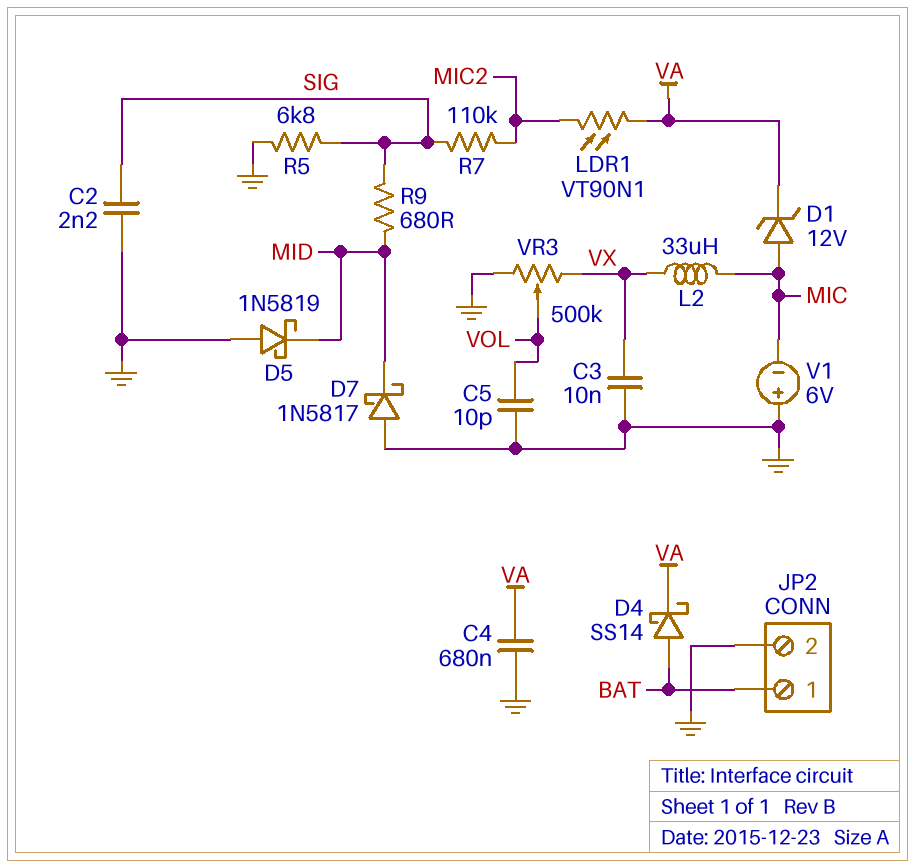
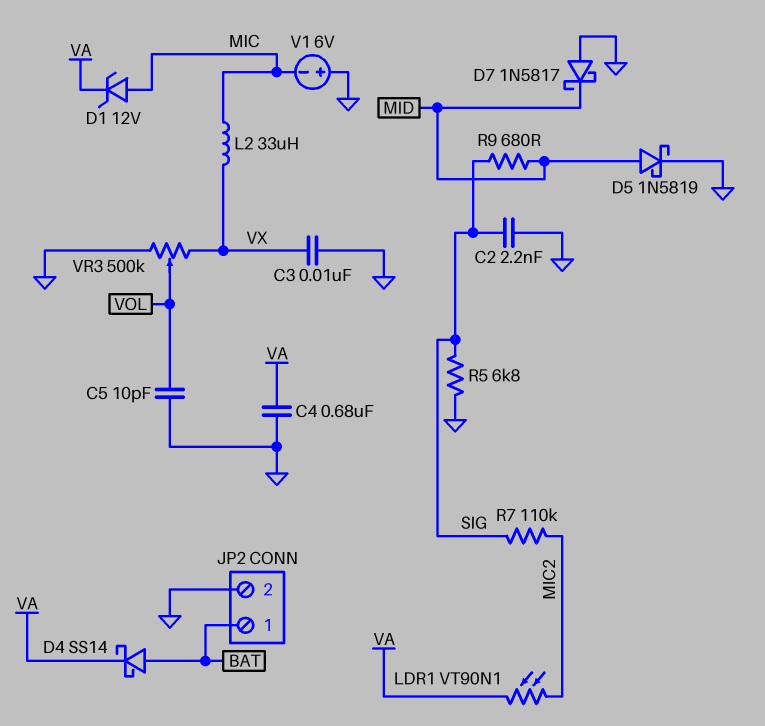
D5: schottky 1N5819 (A GND, K MID) -> schottky 1N5819 (A MID, K GND)

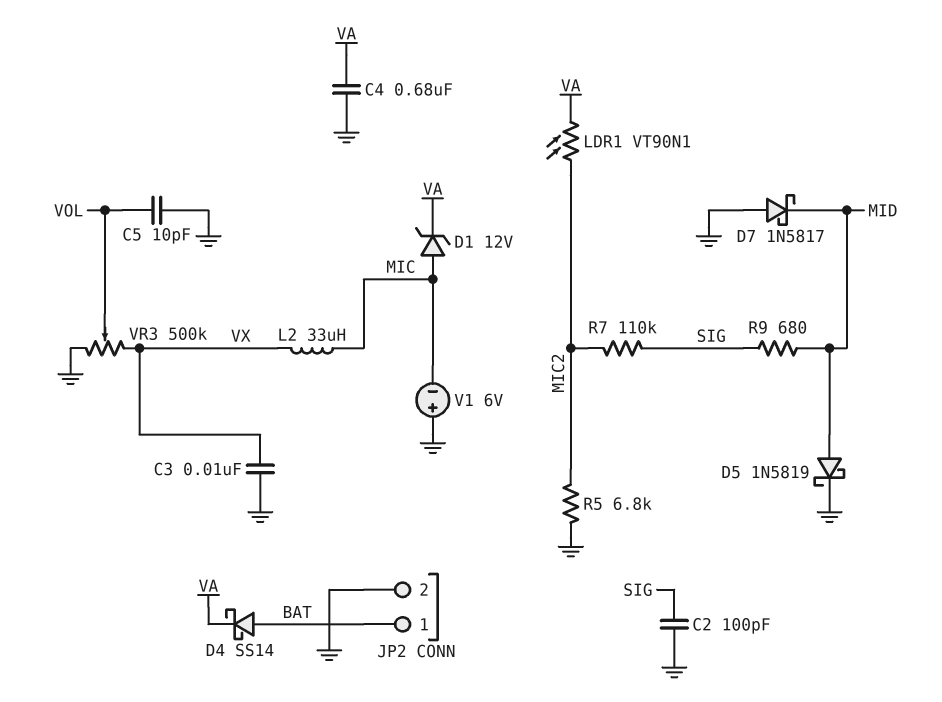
C2: 2.2nF (GND, SIG) -> 100pF (GND, SIG)
R5: 6.8k (GND, SIG) -> 6.8k (GND, MIC2)

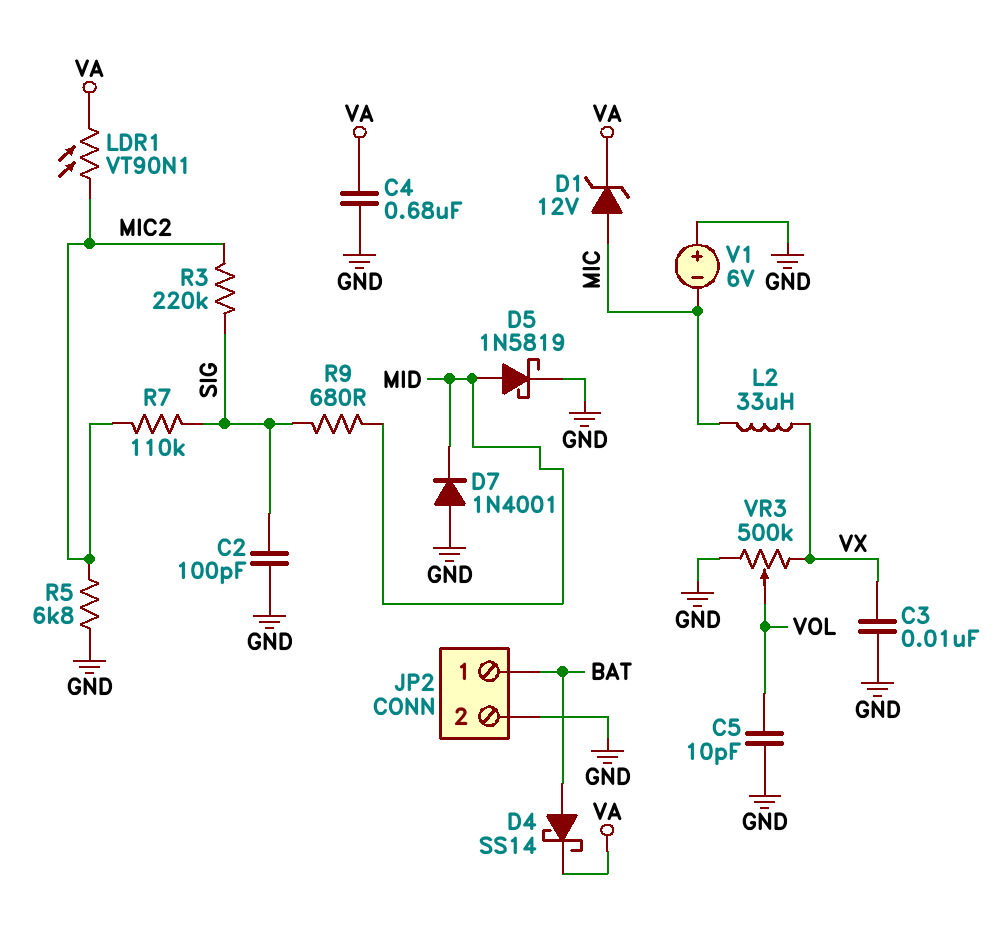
D7: schottky 1N5817 (A GND, K MID) -> diode 1N4001 (A GND, K MID)
R3: none -> 220k (MIC2, SIG)

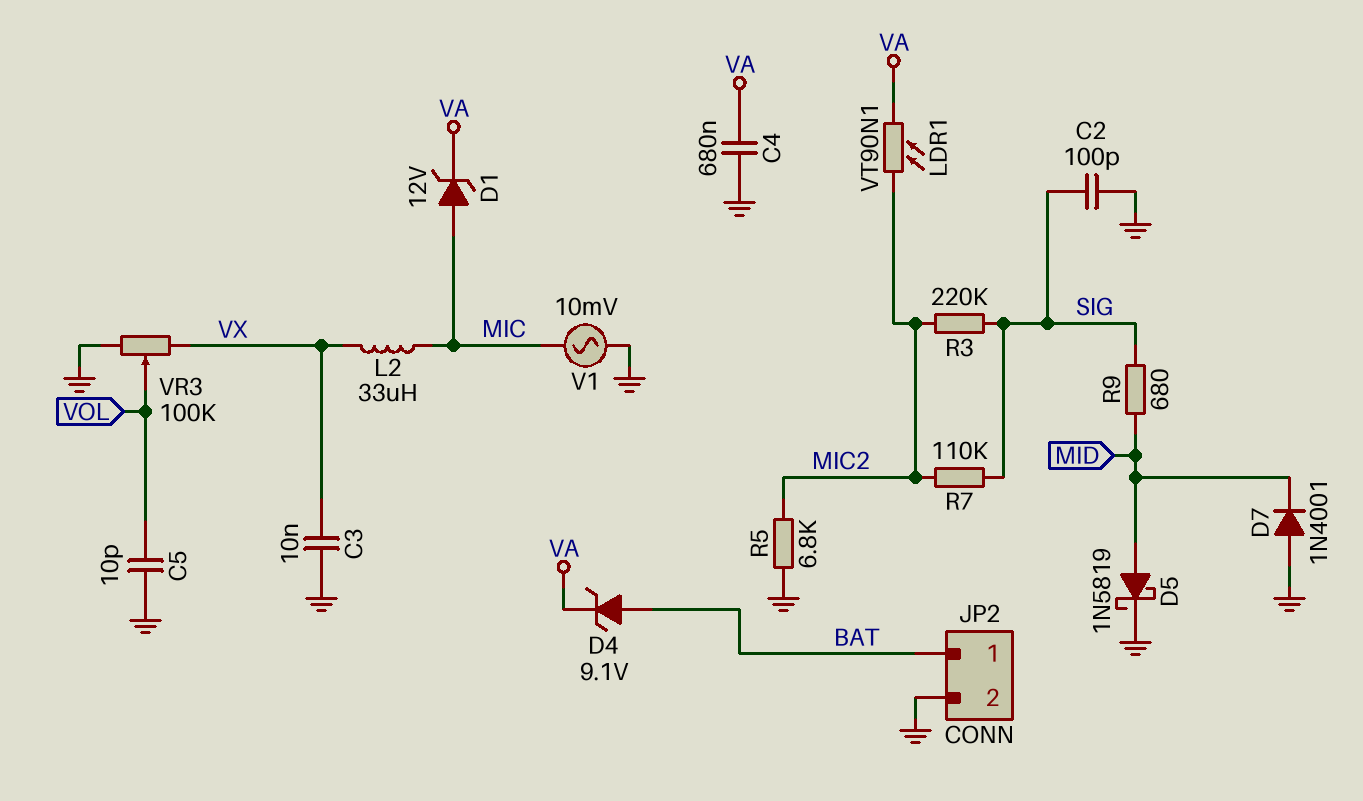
D4: schottky SS14 (A BAT, K VA) -> zener 9.1V (A BAT, K VA)
V1: 6V (plus GND, minus MIC) -> AC 10mV (GND, MIC)
VR3: 500k (GND, VX, wiper VOL) -> 100k (GND, VX, wiper VOL)

